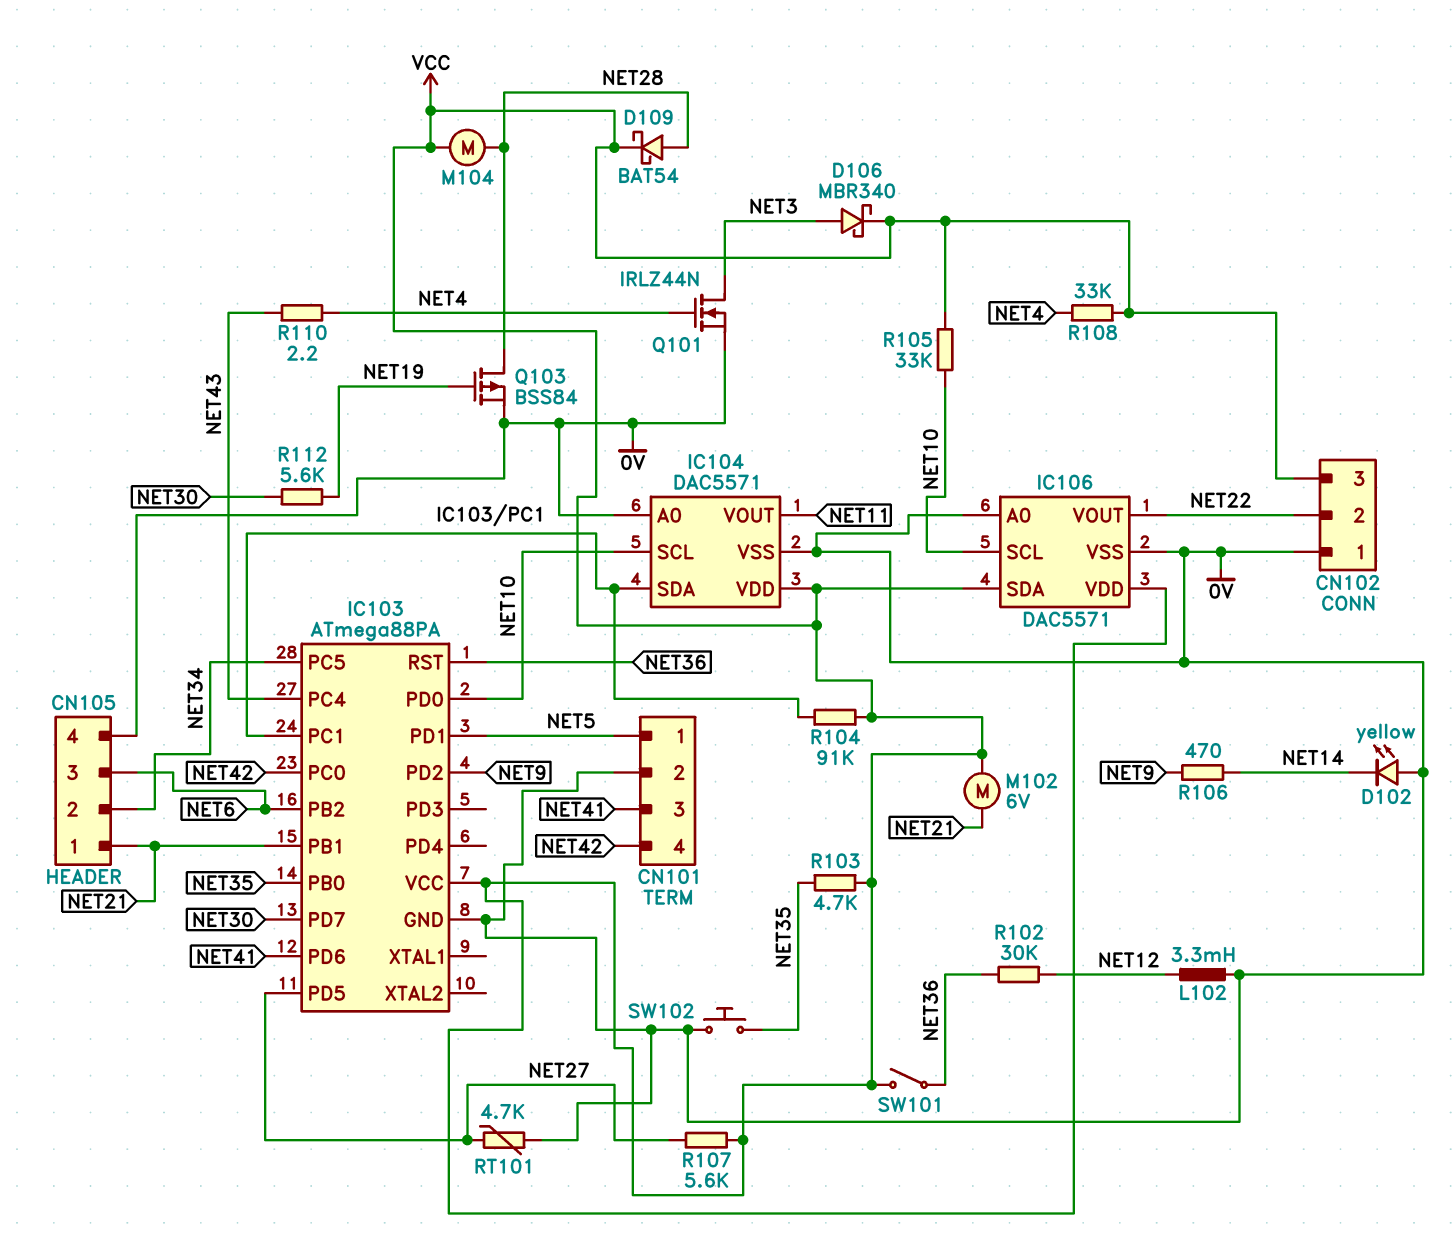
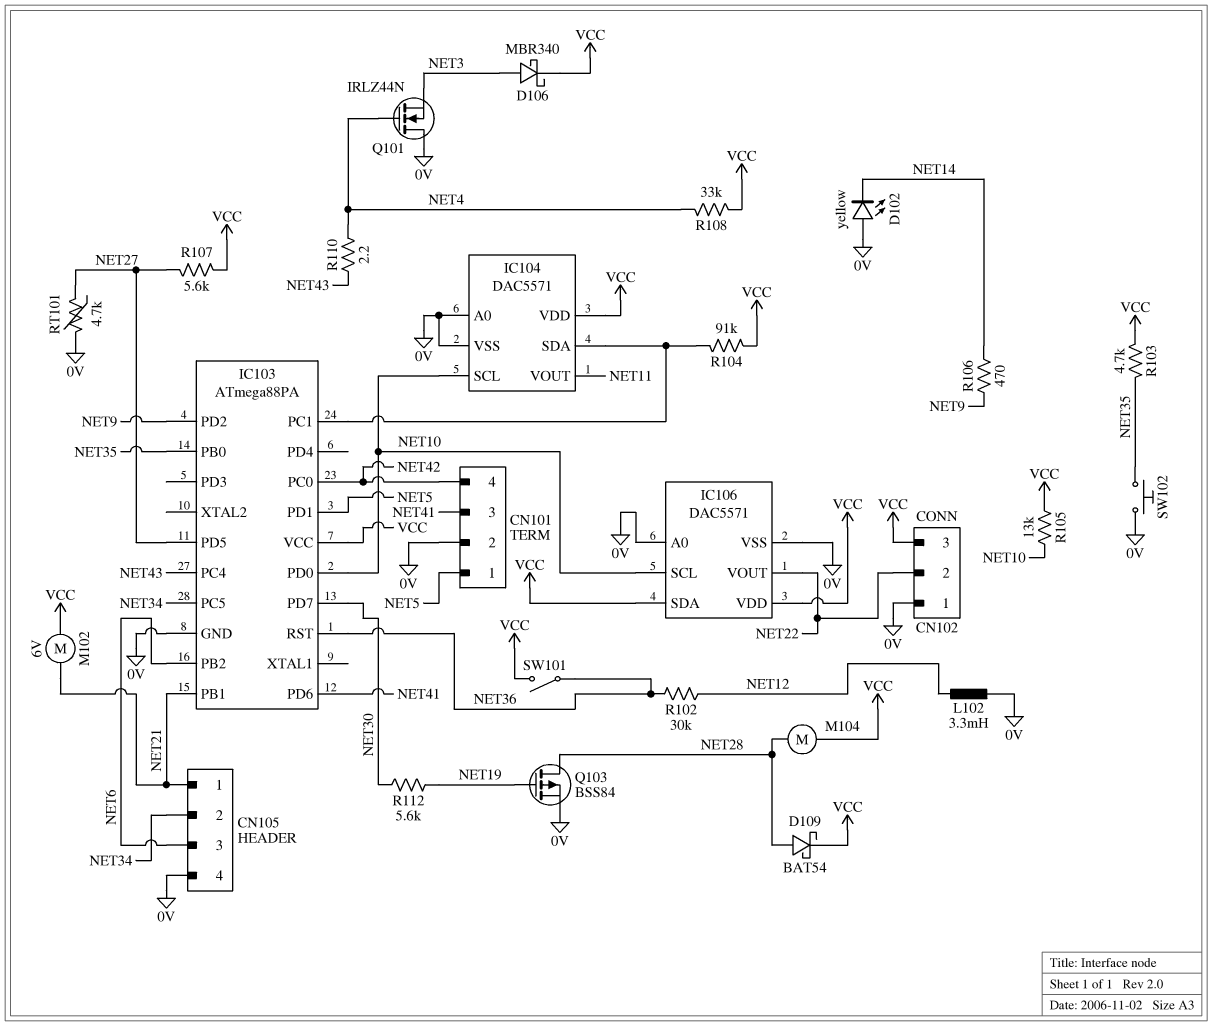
Q101: NMOS IRLZ44N (G NET4, D NET3, S 0V) -> NMOS IRLZ44N (G NET4, D 0V, S NET3)
R105: 33k (NET10, VCC) -> 13k (NET10, VCC)

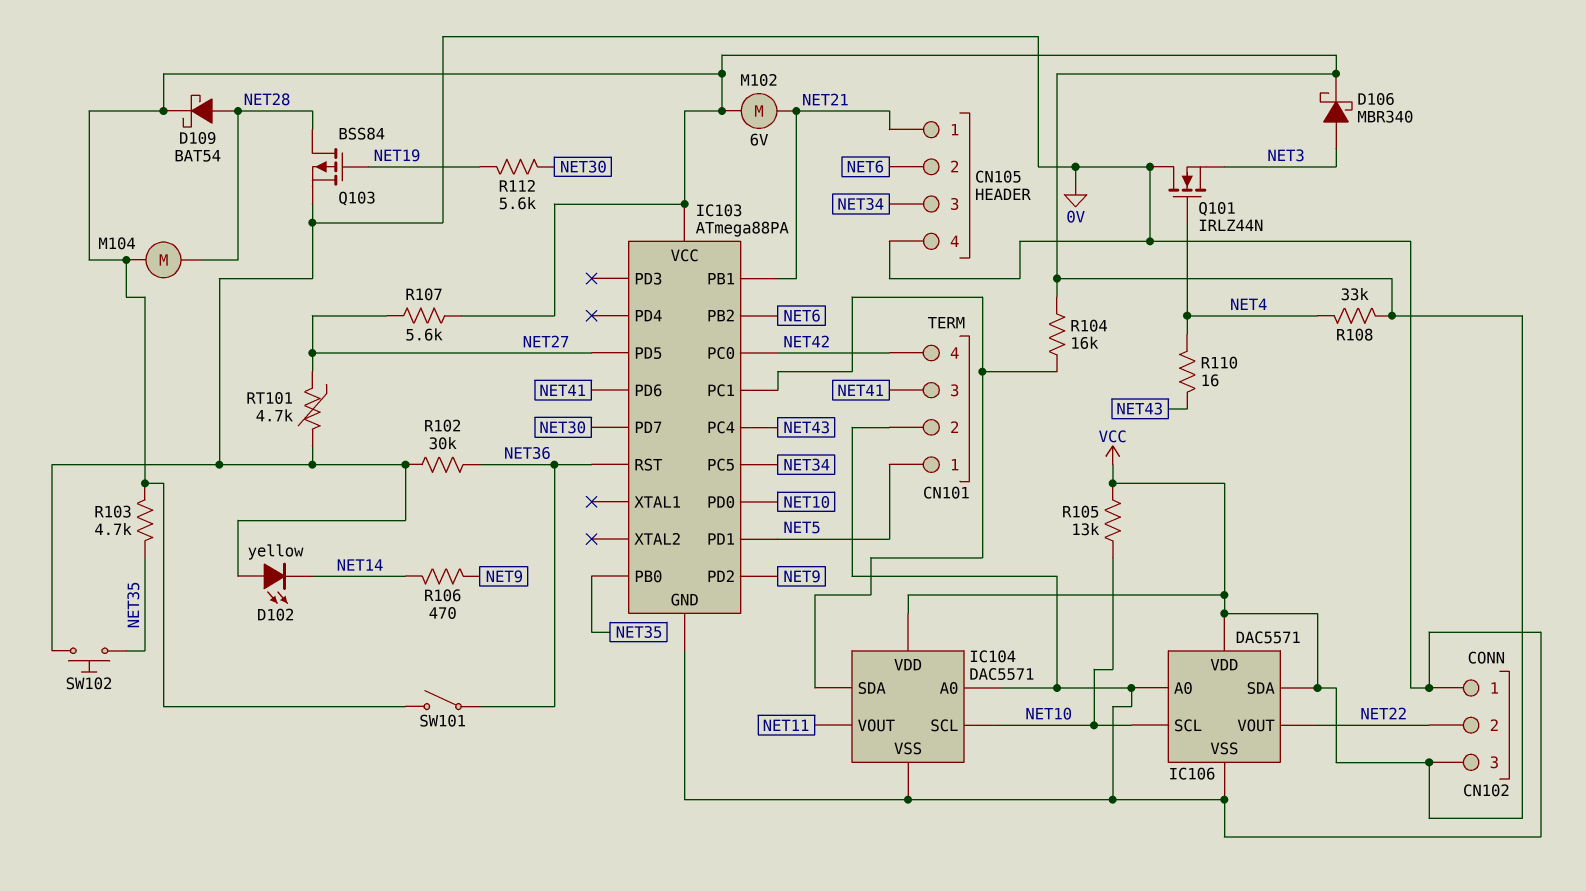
CN105 pin 2: NET34 -> NET6
CN105 pin 3: NET6 -> NET34
L102: 3.3mH (0V, NET12) -> none
R102: 30k (NET12, NET36) -> 30k (0V, NET36)
R104: 91k (IC103/PC1, VCC) -> 16k (IC103/PC1, VCC)
R110: 2.2 (NET4, NET43) -> 16 (NET4, NET43)

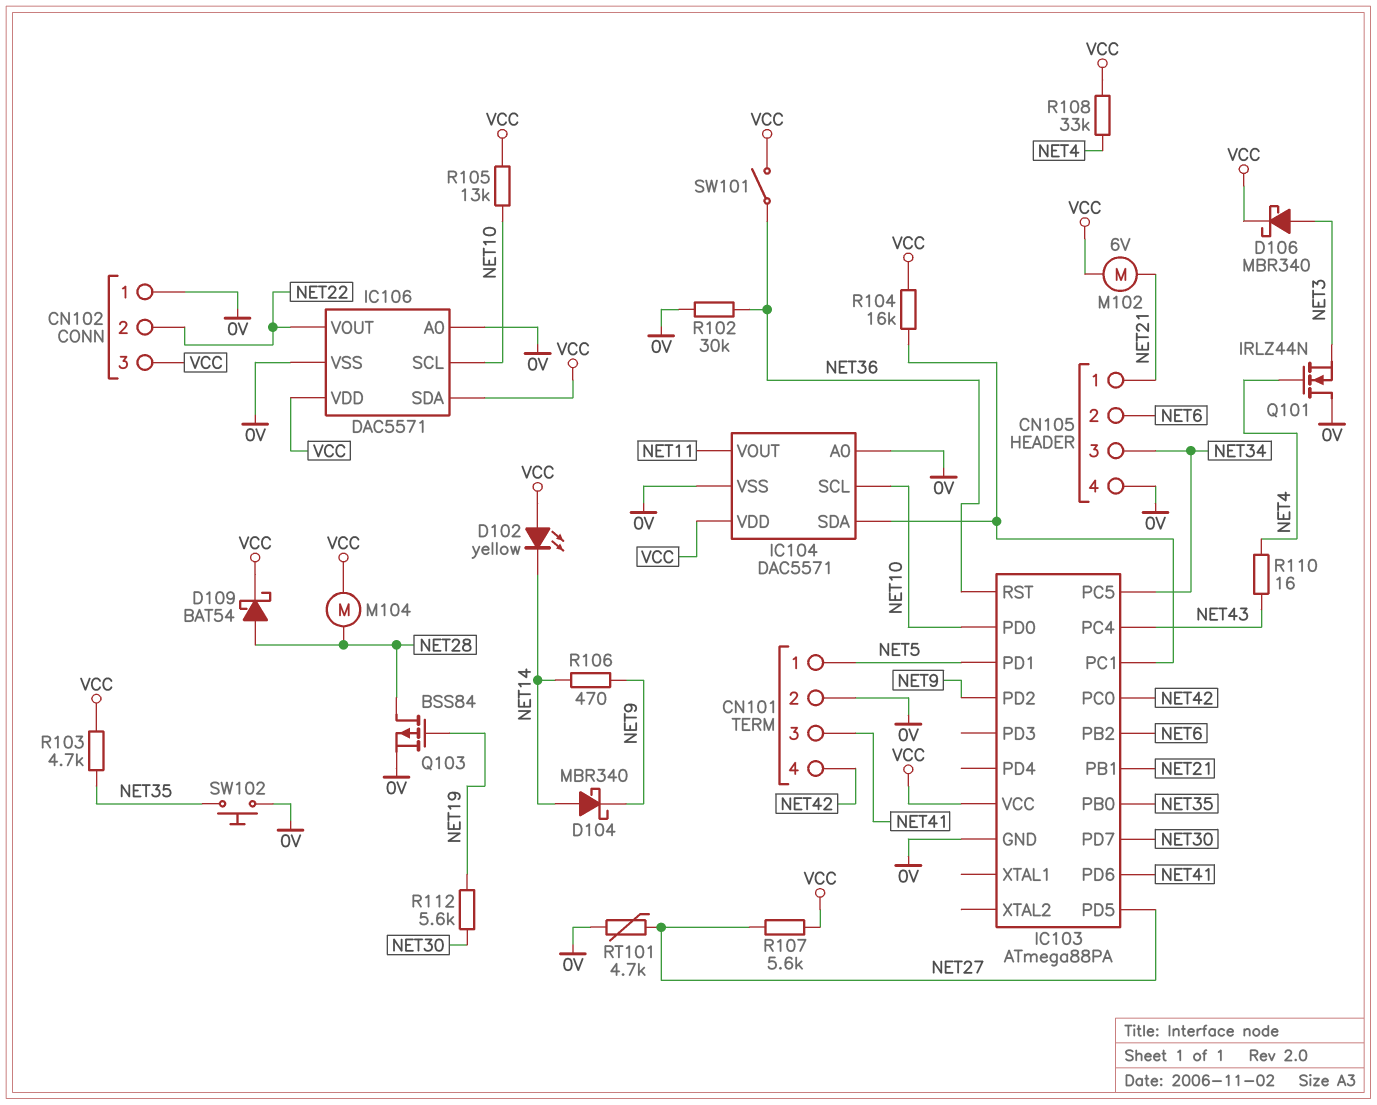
D102: LED yellow (A 0V, K NET14) -> LED yellow (A VCC, K NET14)
D104: none -> schottky MBR340 (A NET14, K NET9)

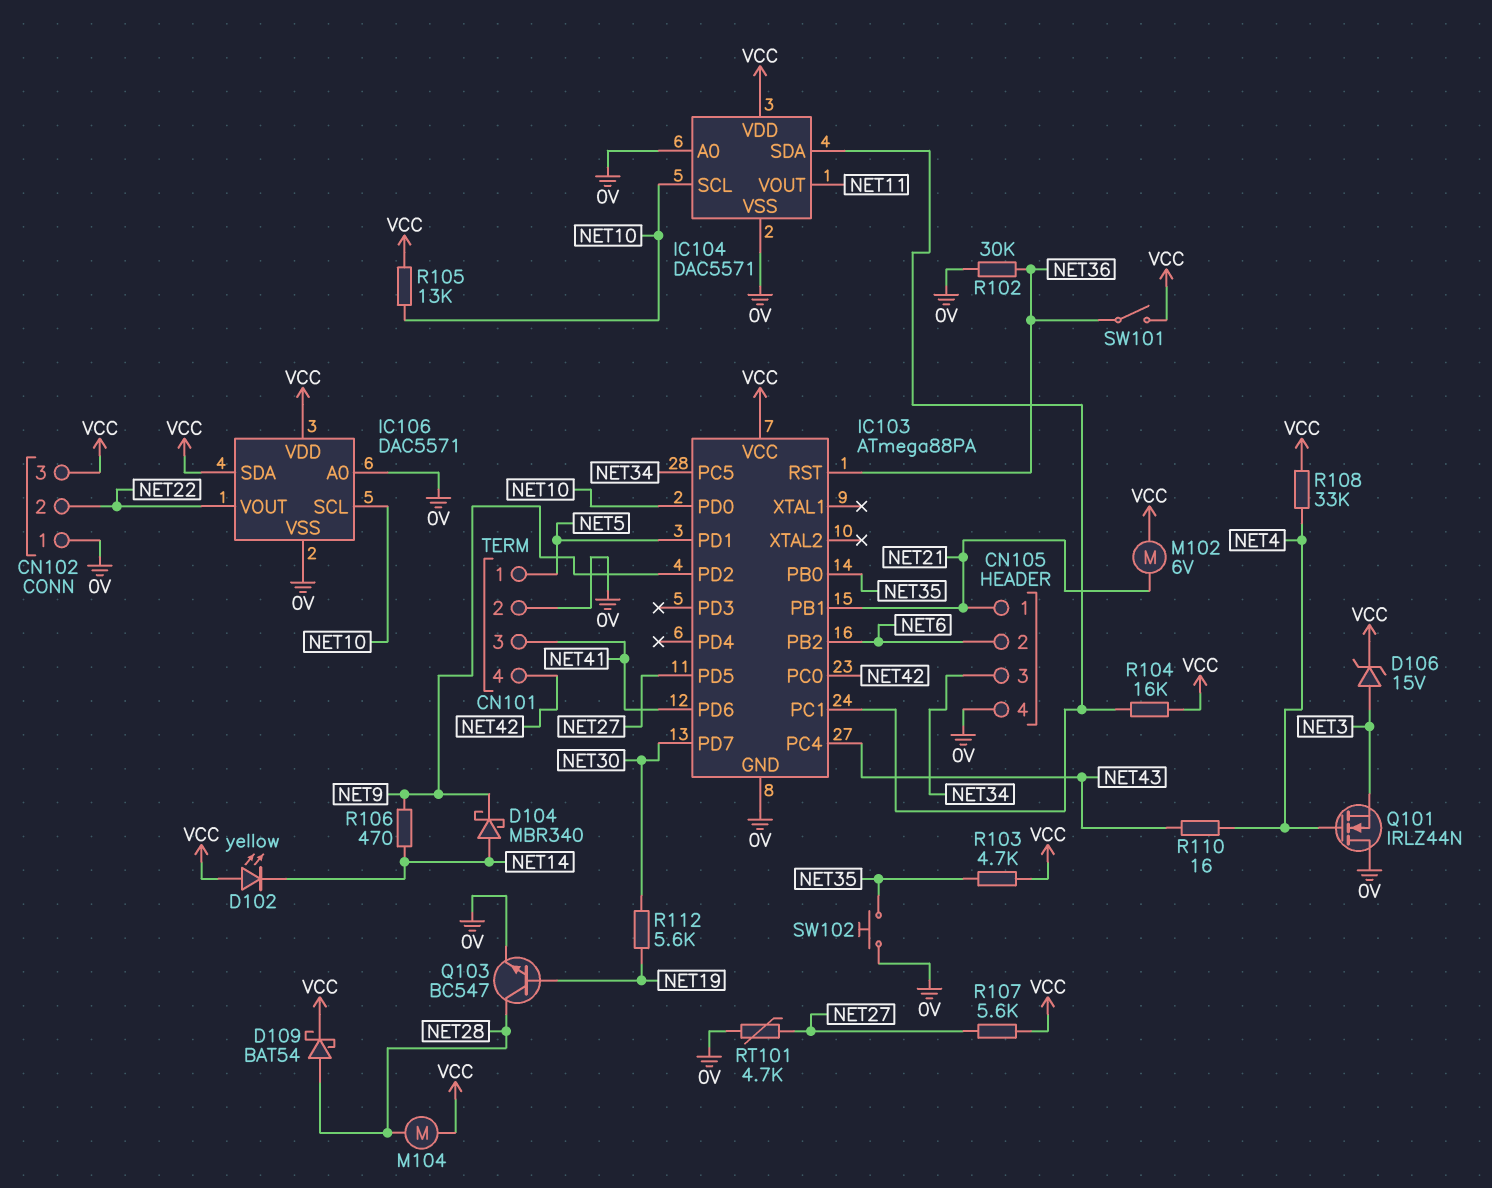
D106: schottky MBR340 (A NET3, K VCC) -> zener 15V (A NET3, K VCC)
Q103: PMOS BSS84 (G NET19, D NET28, S 0V) -> NPN BC547 (B NET19, C NET28, E 0V)

